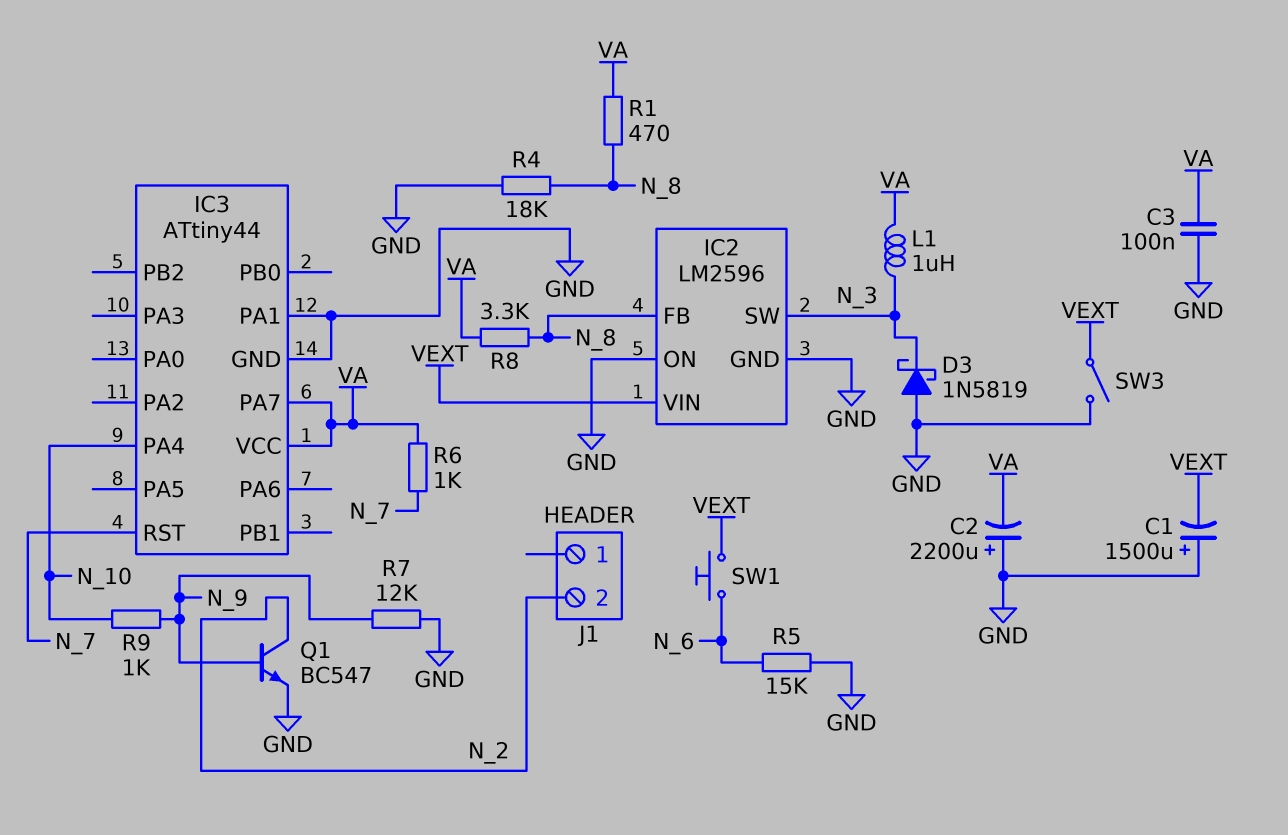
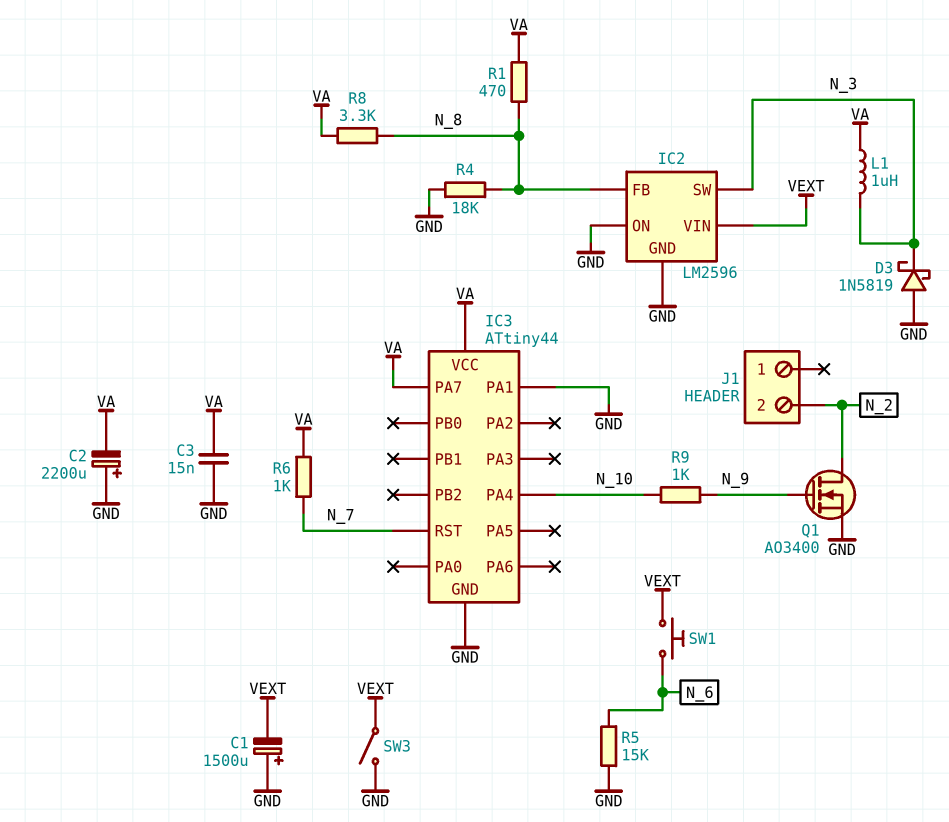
C3: 100nF (GND, VA) -> 15nF (GND, VA)
Q1: NPN BC547 (B N_9, C N_2, E GND) -> NMOS AO3400 (G N_9, D N_2, S GND)
R7: 12k (GND, N_9) -> none

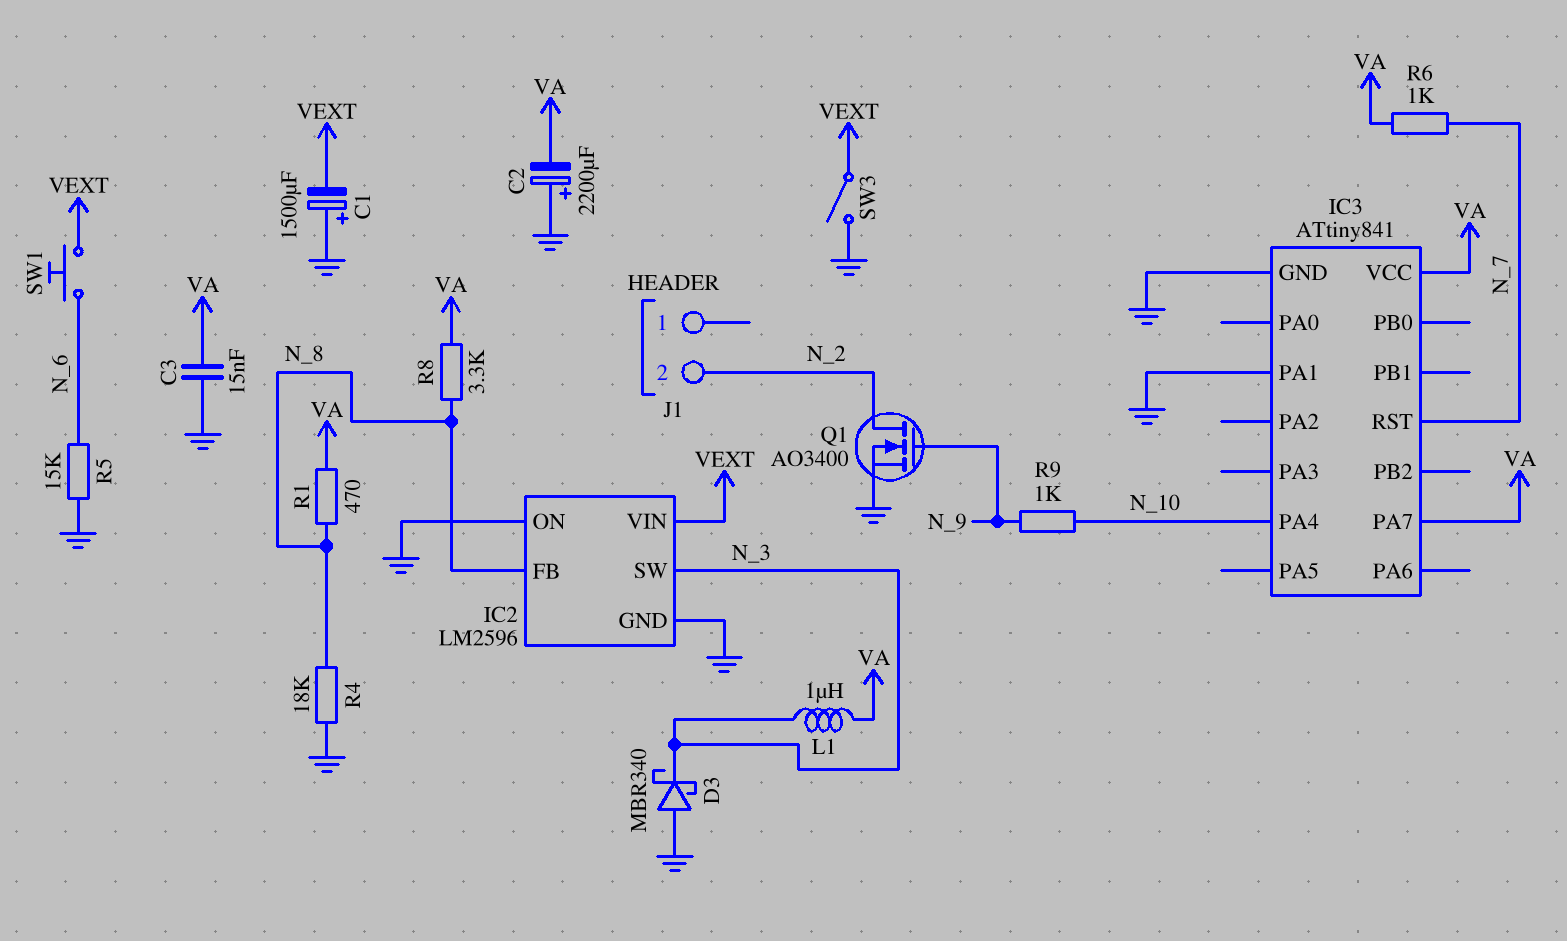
D3: schottky 1N5819 (A GND, K N_3) -> schottky MBR340 (A GND, K N_3)
IC3: ATtiny44 -> ATtiny841

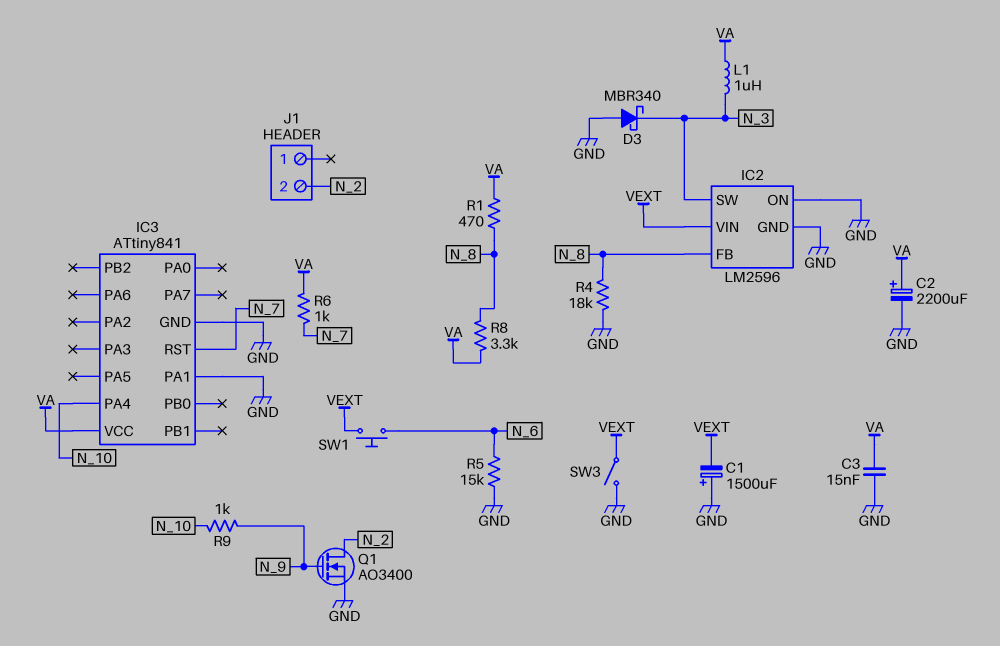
C2: 2200uF (plus GND, minus VA) -> 2200uF (plus VA, minus GND)
IC3 pin PA7: VA -> none

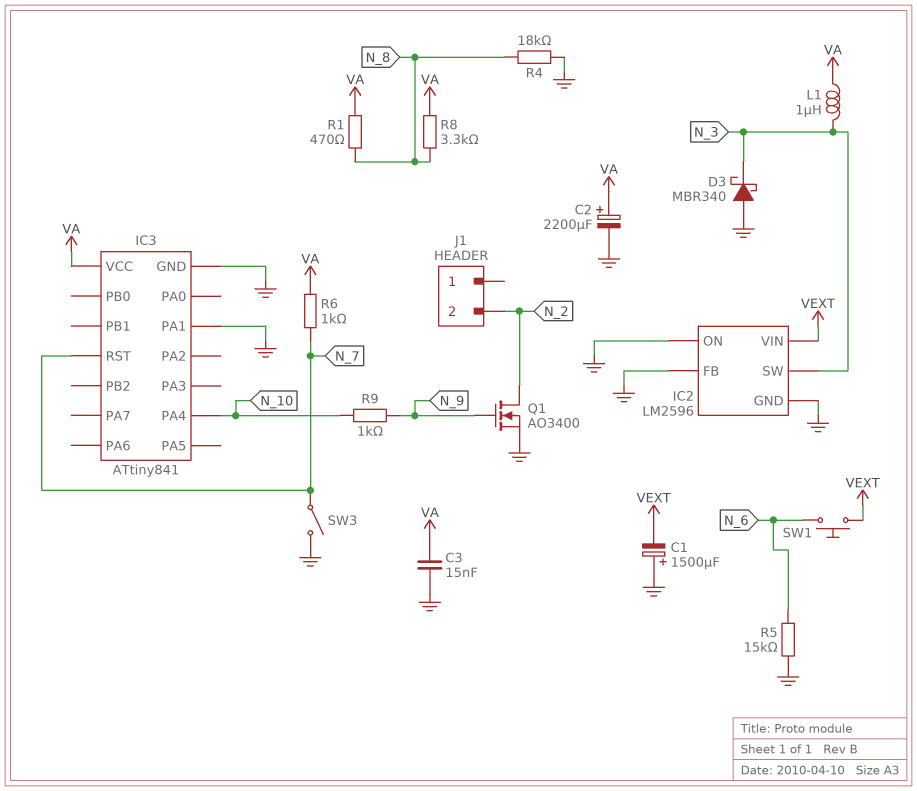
IC2 pin FB: N_8 -> GND
SW3: switch (GND, VEXT) -> switch (GND, N_7)

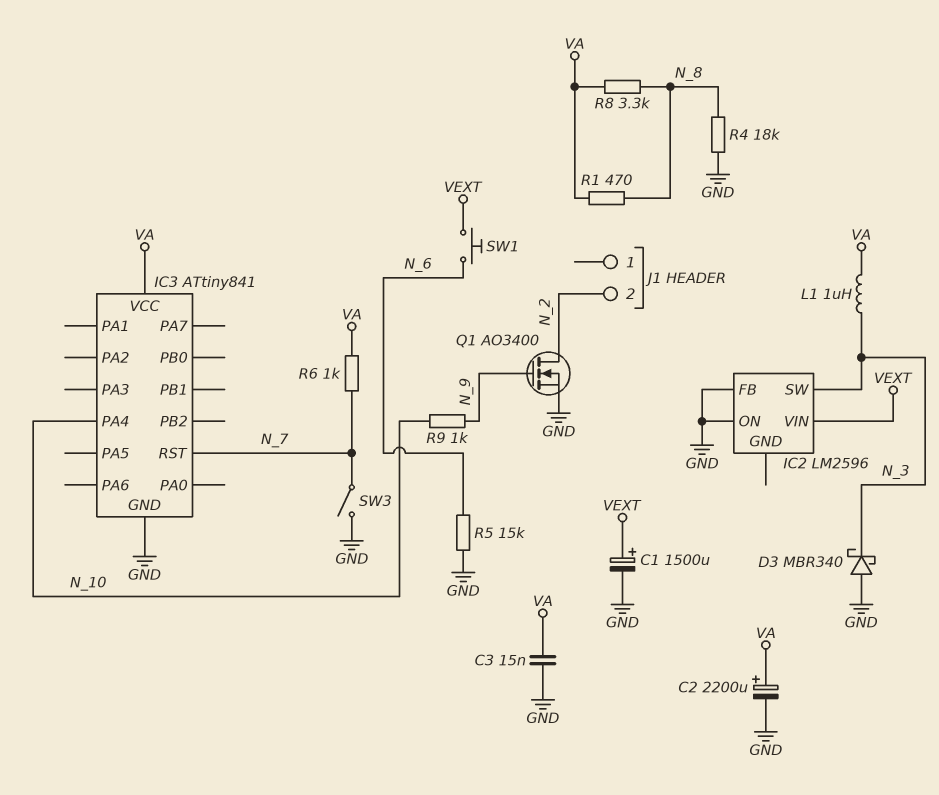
C1: 1500uF (plus GND, minus VEXT) -> 1500uF (plus VEXT, minus GND)
IC2 pin GND: GND -> none
IC3 pin PA1: GND -> none

